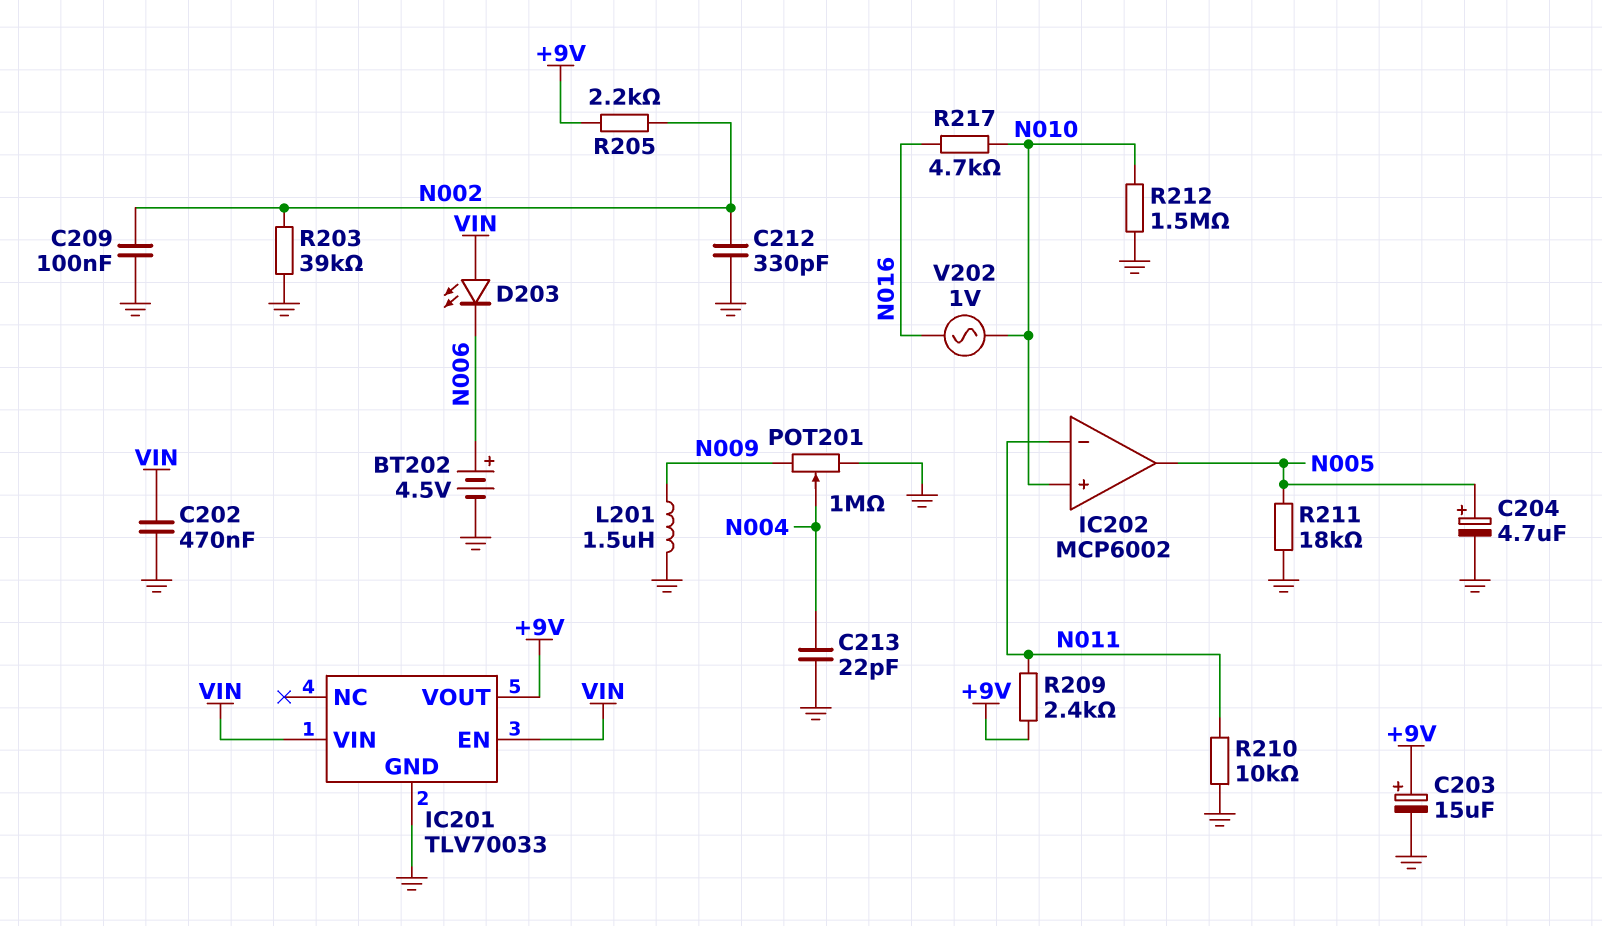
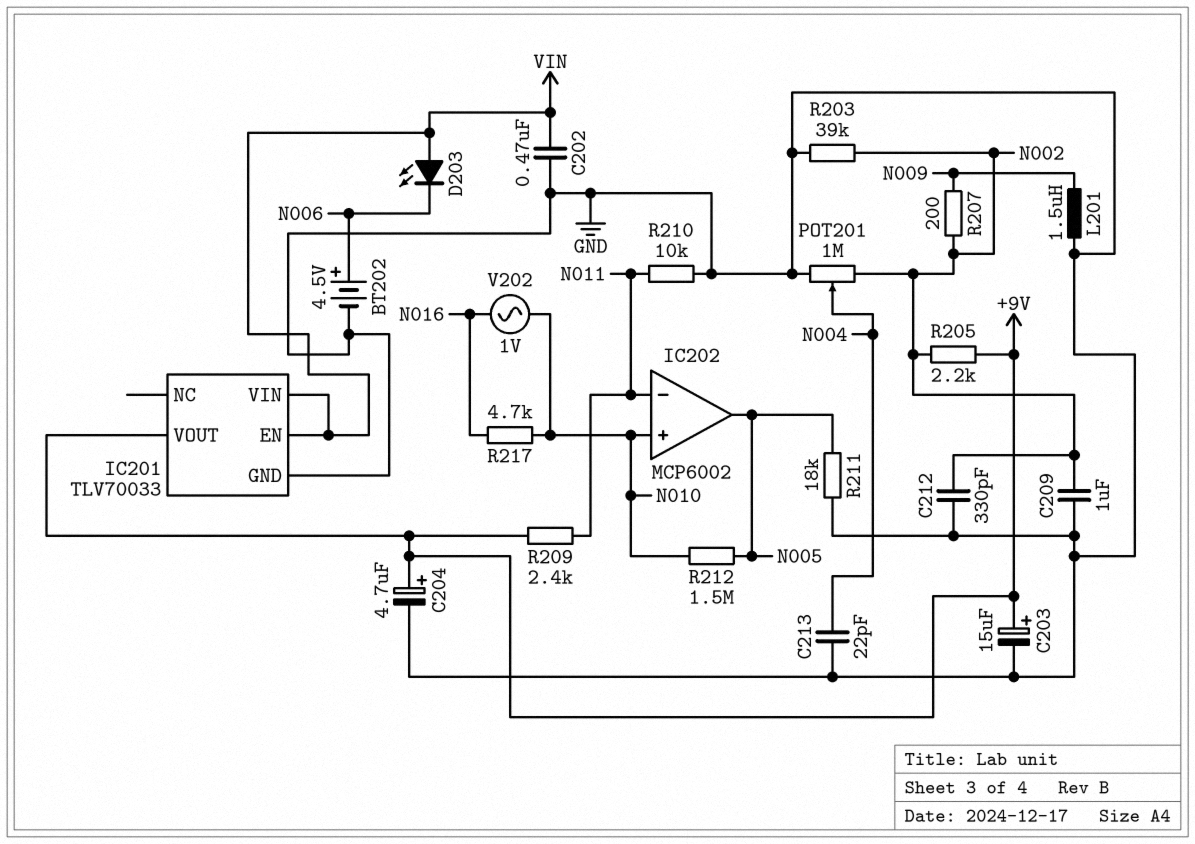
C204: 4.7uF (plus N005, minus GND) -> 4.7uF (plus +9V, minus GND)
C209: 100nF (GND, N002) -> 1uF (GND, N002)
POT201: 1M (GND, N009, wiper N004) -> 1M (GND, N002, wiper N004)
R207: none -> 200 (N002, N009)
R212: 1.5M (GND, N010) -> 1.5M (N005, N010)

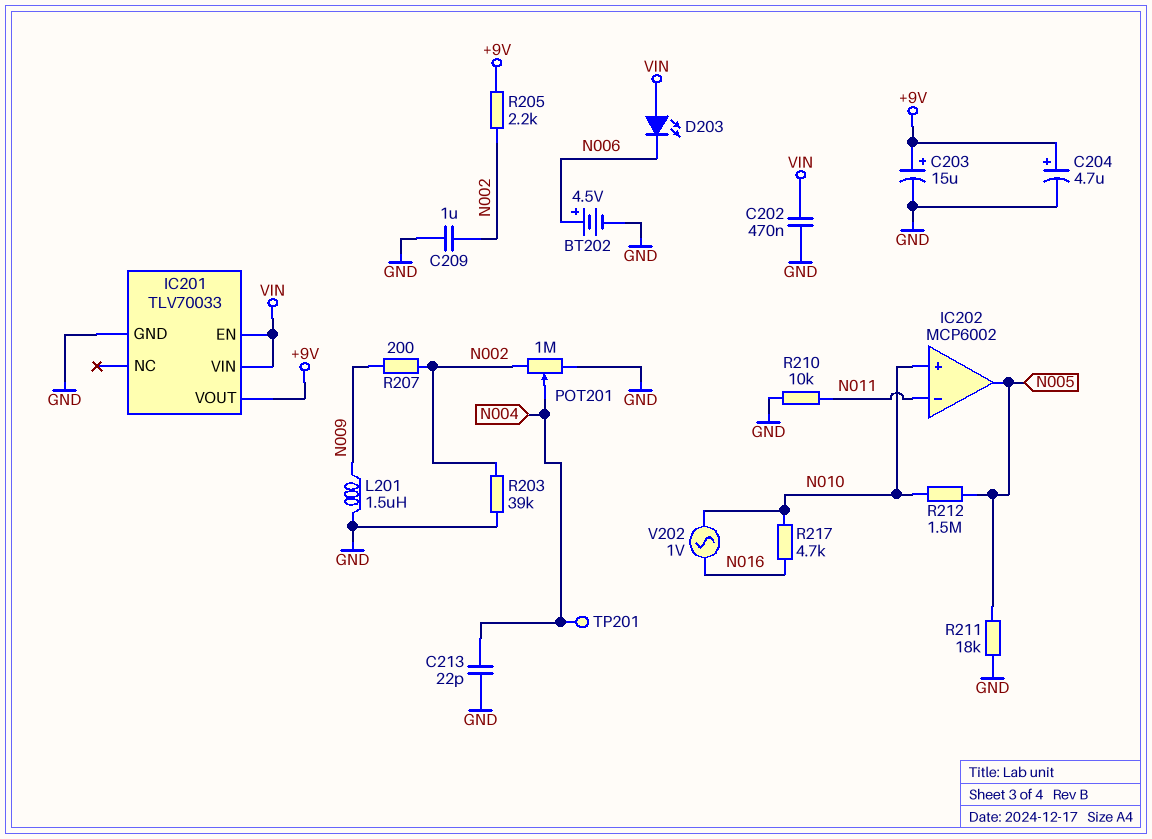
C212: 330pF (GND, N002) -> none
R209: 2.4k (+9V, N011) -> none
TP201: none -> test point (N004)

